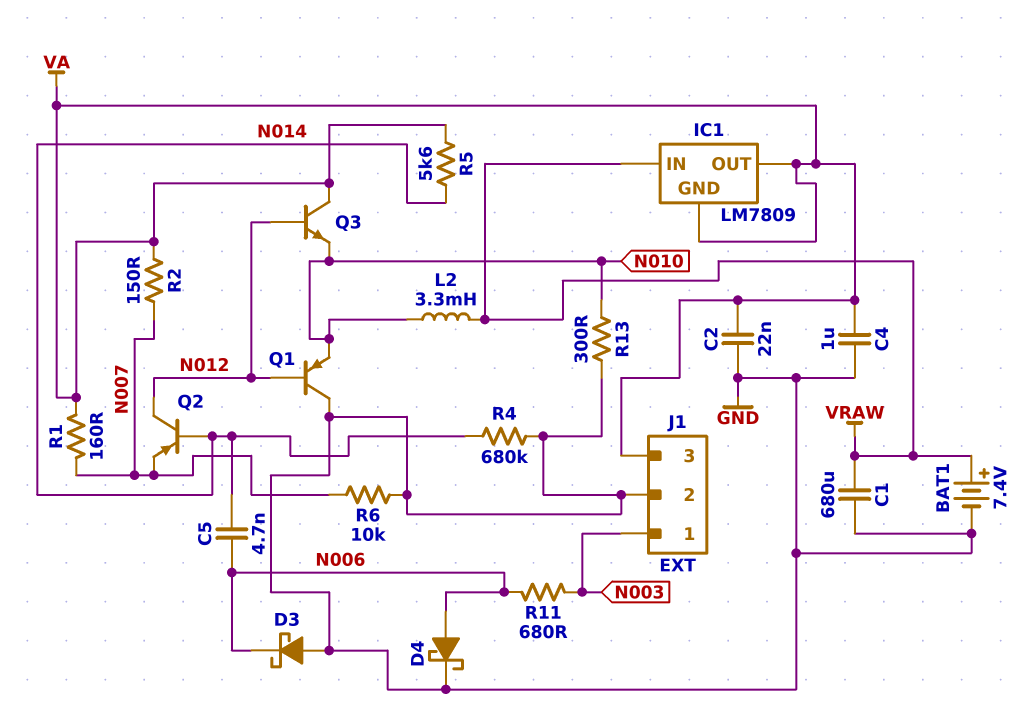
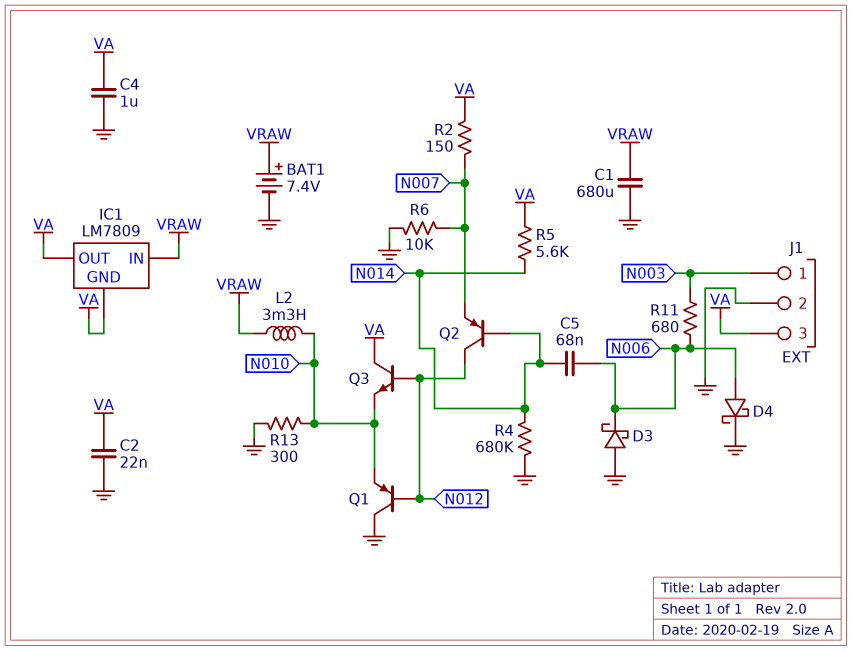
C5: 4.7nF (N006, N014) -> 68nF (N006, N014)
R1: 160 (N007, VA) -> none

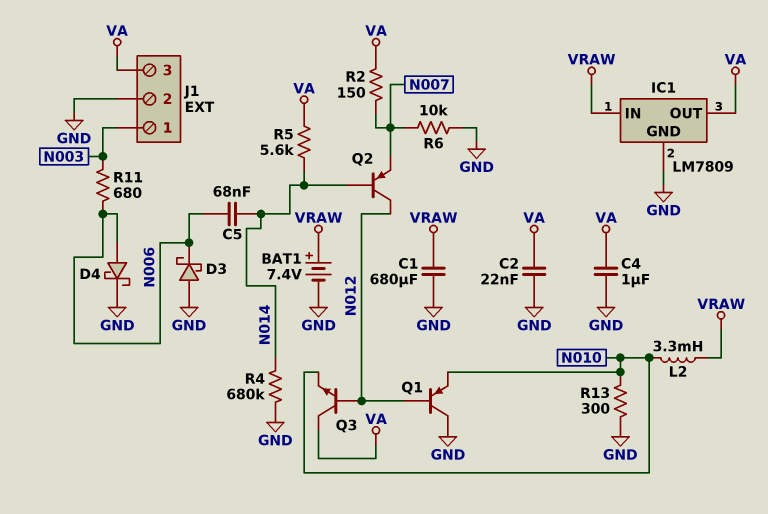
IC1 pin GND: VA -> GND

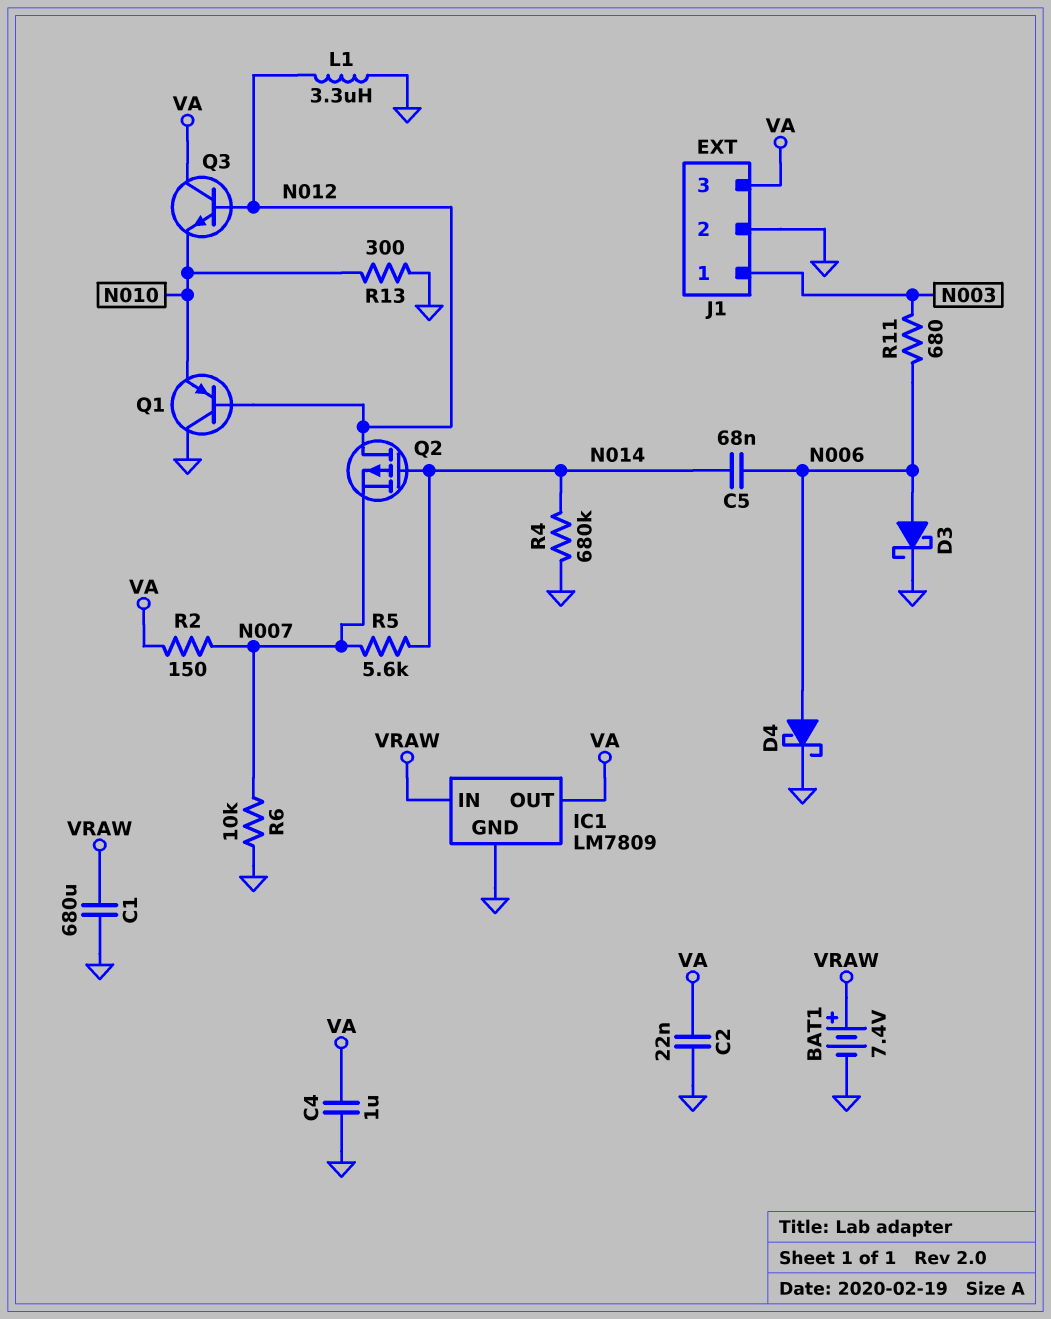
D3: schottky (A GND, K N006) -> schottky (A N006, K GND)
L1: none -> 3.3uH (GND, N012)
L2: 3.3mH (N010, VRAW) -> none
Q2: PNP (B N014, C N012, E N007) -> PMOS (G N014, D N012, S N007)
R5: 5.6k (N014, VA) -> 5.6k (N007, N014)

